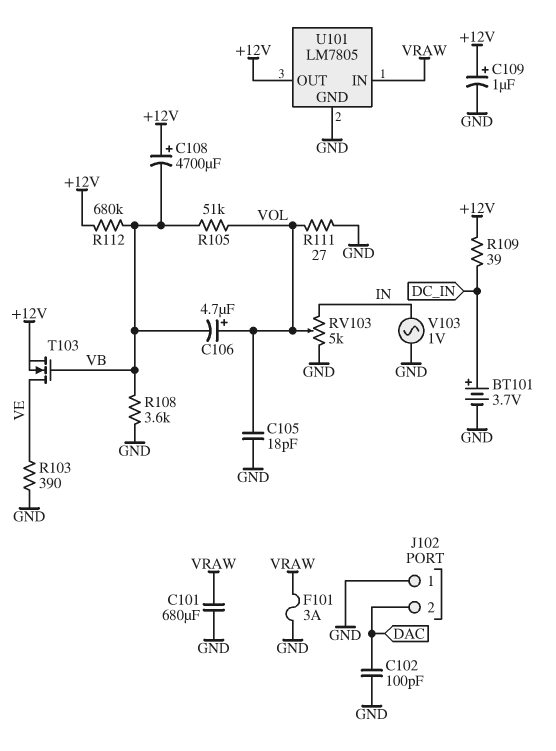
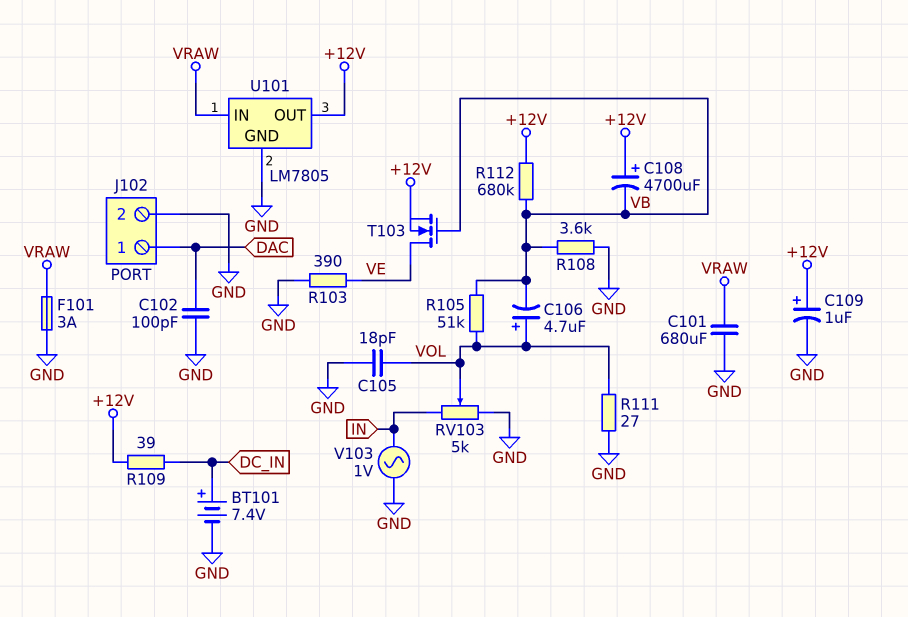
BT101: 3.7V (plus DC_IN, minus GND) -> 7.4V (plus DC_IN, minus GND)
J102 pin 1: GND -> DAC
J102 pin 2: DAC -> GND

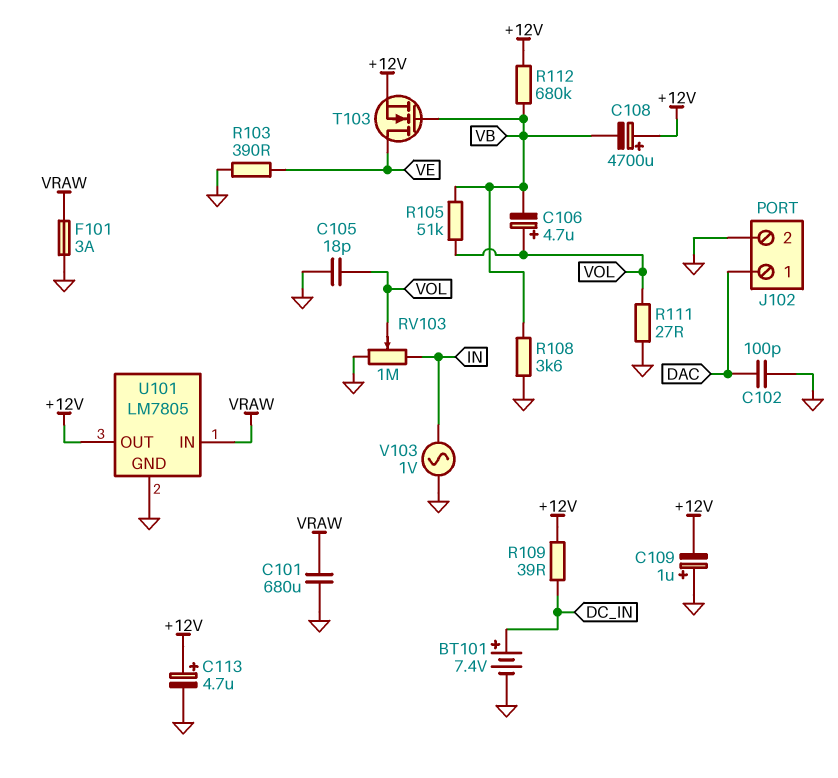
C109: 1uF (plus +12V, minus GND) -> 1uF (plus GND, minus +12V)
C113: none -> 4.7uF (plus +12V, minus GND)
RV103: 5k (GND, IN, wiper VOL) -> 1M (GND, IN, wiper VOL)

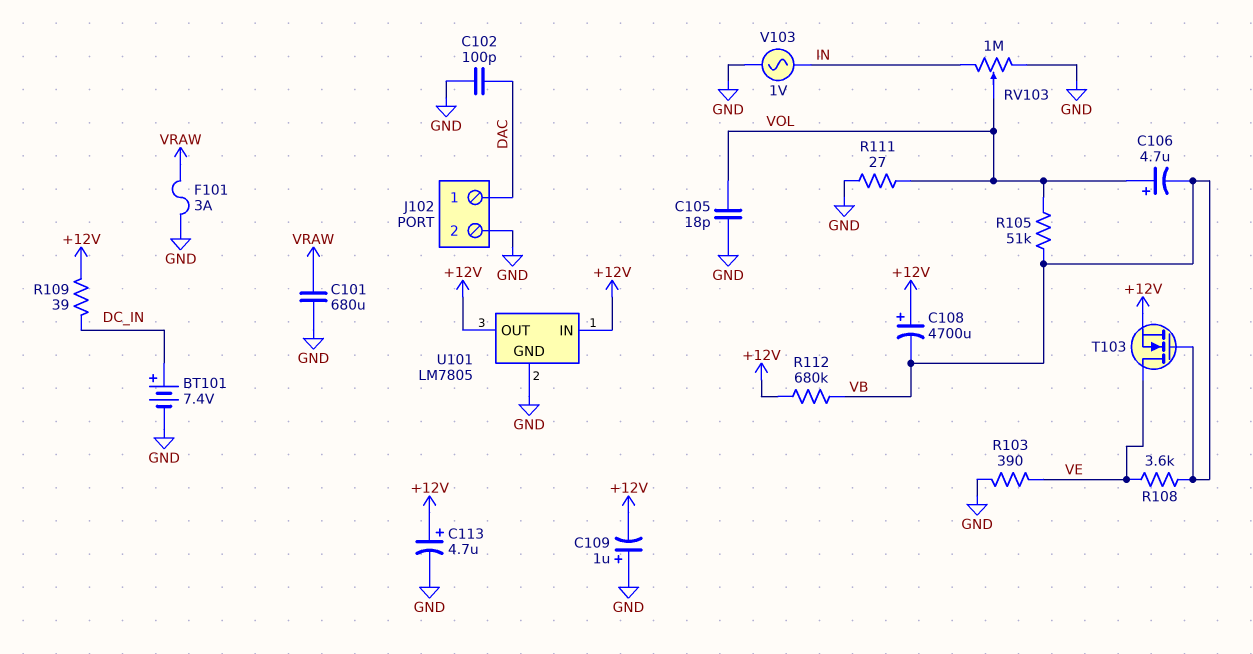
R108: 3.6k (GND, VB) -> 3.6k (VB, VE)
U101 pin IN: VRAW -> +12V

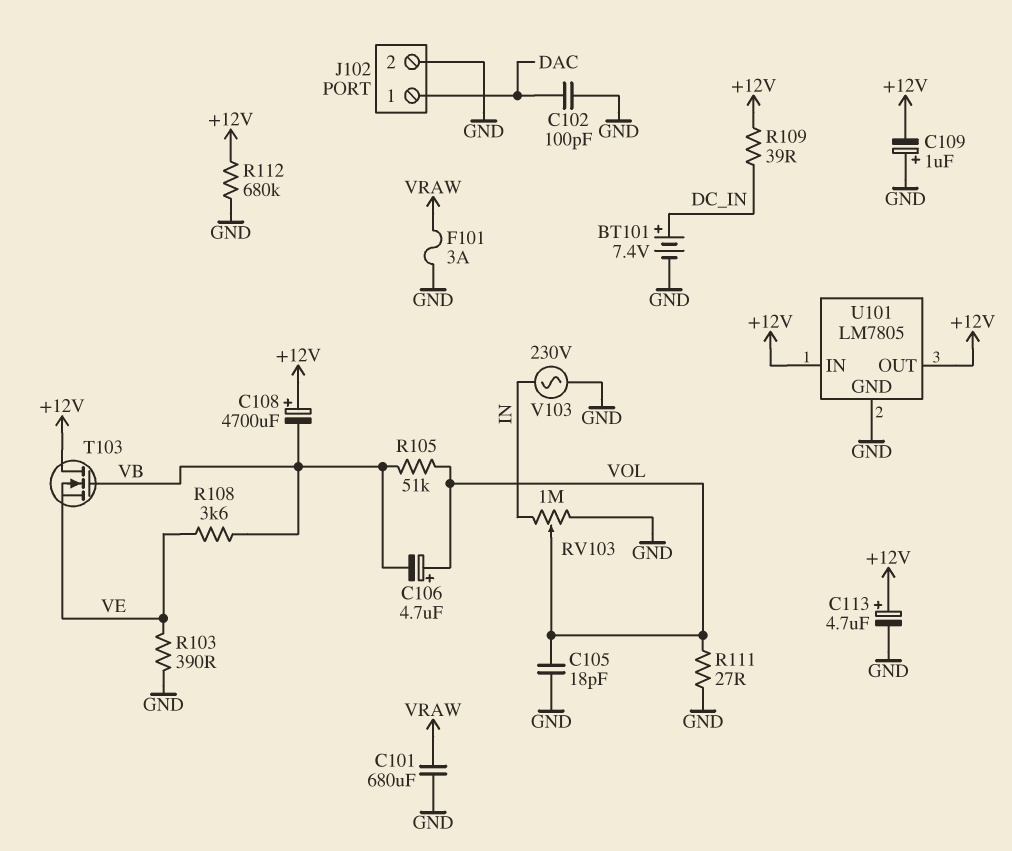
R112: 680k (+12V, VB) -> 680k (+12V, GND)
T103: NMOS (G VB, D VE, S +12V) -> NMOS (G VB, D +12V, S VE)
V103: AC 1V (GND, IN) -> AC 230V (GND, IN)

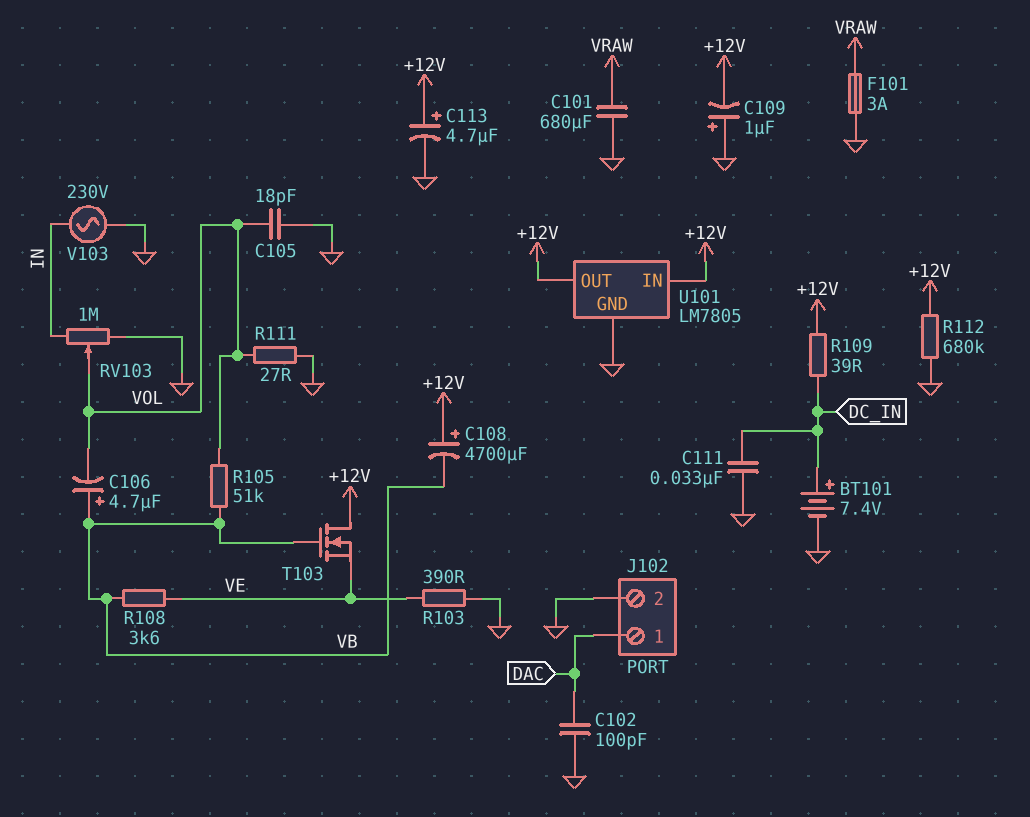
C106: 4.7uF (plus VOL, minus VB) -> 4.7uF (plus VB, minus VOL)
C111: none -> 33nF (DC_IN, GND)

